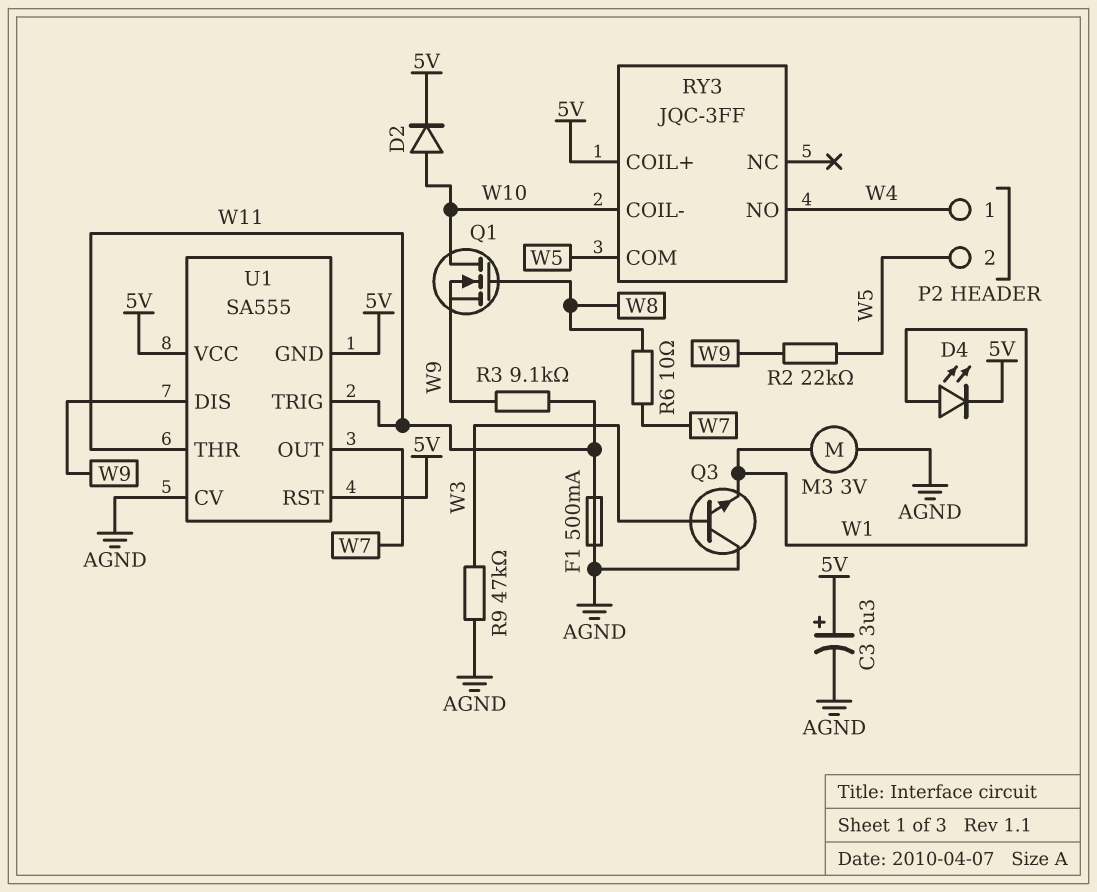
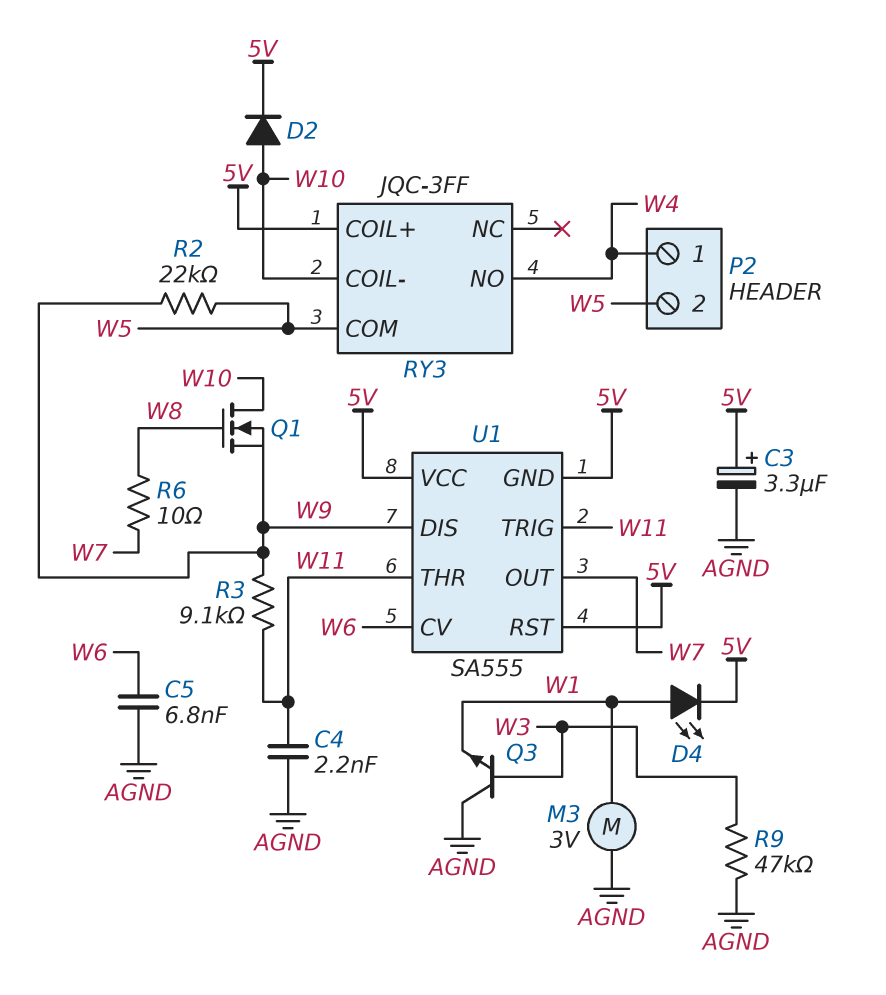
C4: none -> 2.2nF (AGND, W11)
C5: none -> 6.8nF (AGND, W6)
F1: 500mA (AGND, W11) -> none
U1 pin CV: AGND -> W6

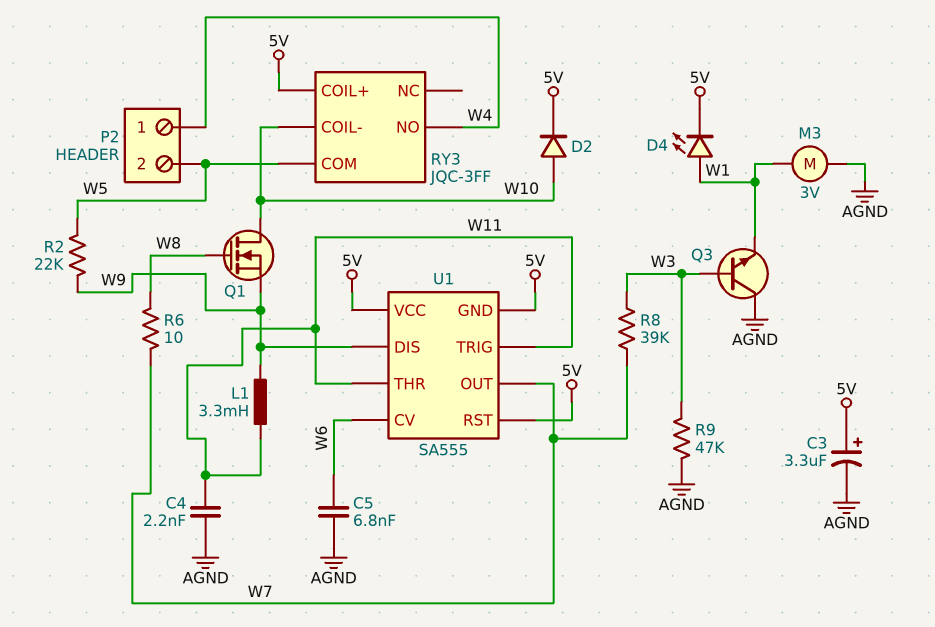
L1: none -> 3.3mH (W9, W11)
R3: 9.1k (W9, W11) -> none
R8: none -> 39k (W3, W7)

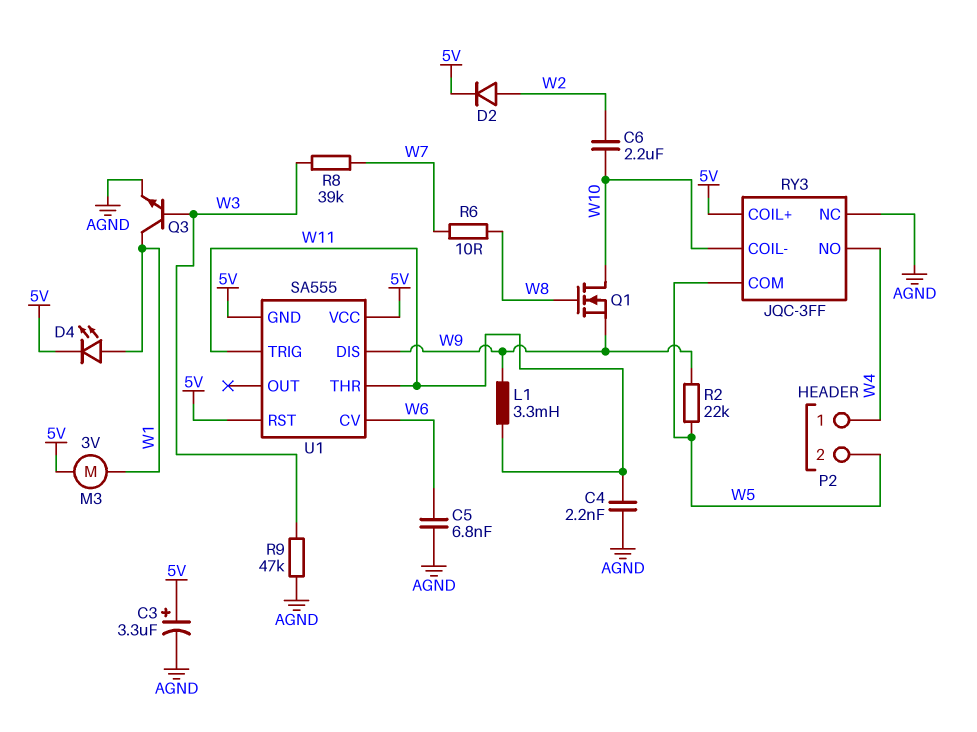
C6: none -> 2.2uF (W2, W10)
D2: diode (A W10, K 5V) -> diode (A W2, K 5V)
M3: motor 3V (AGND, W1) -> motor 3V (5V, W1)
Q3: NPN (B W3, C AGND, E W1) -> NPN (B W3, C W1, E AGND)
RY3 pin NC: none -> AGND
U1 pin OUT: W7 -> none

